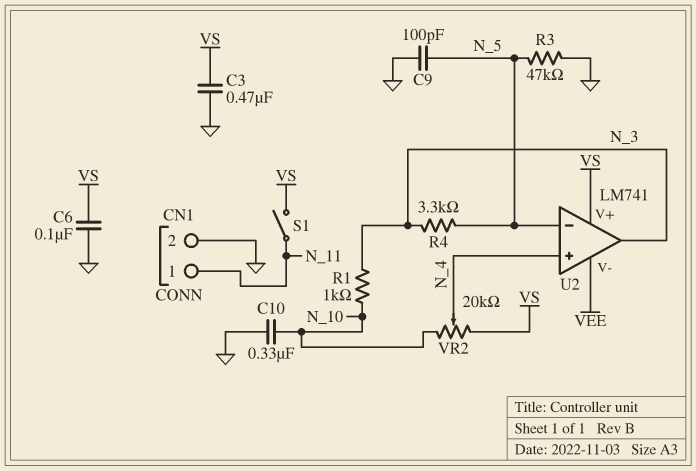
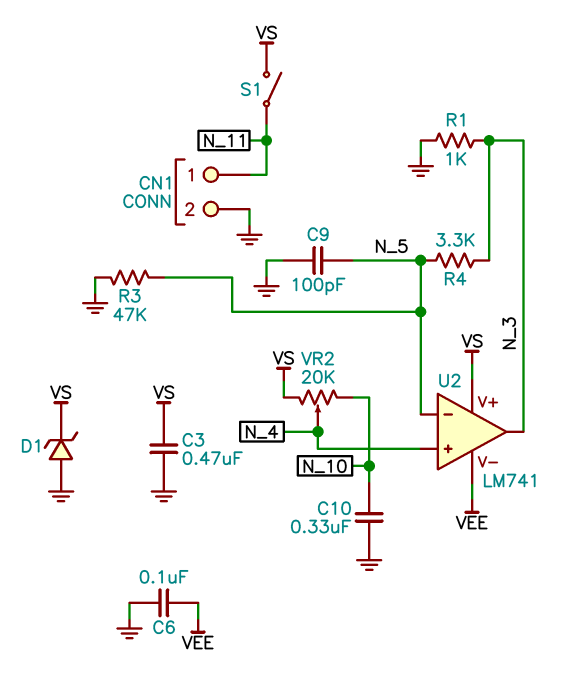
C6: 100nF (GND, VS) -> 100nF (GND, VEE)
D1: none -> zener (A GND, K VS)
R1: 1k (N_3, N_10) -> 1k (GND, N_3)

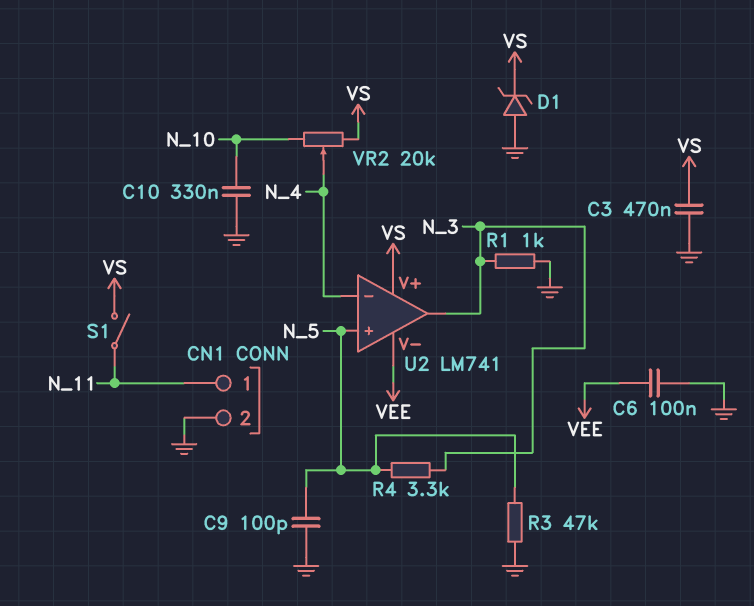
U2 pin in+: N_4 -> N_5
U2 pin in-: N_5 -> N_4

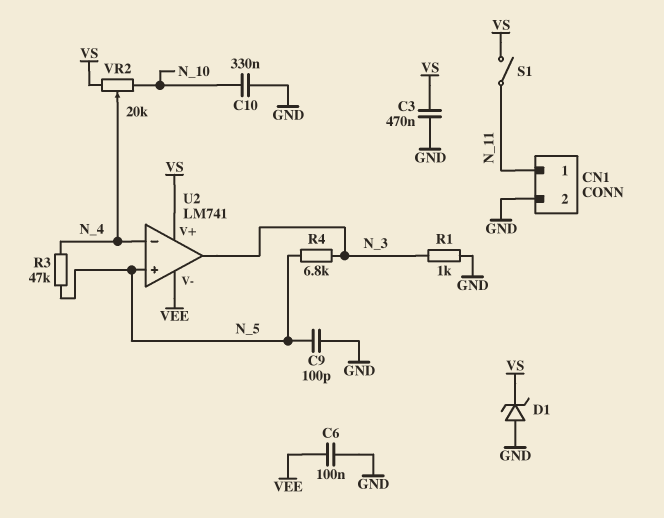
R3: 47k (GND, N_5) -> 47k (N_4, N_5)
R4: 3.3k (N_3, N_5) -> 6.8k (N_3, N_5)

